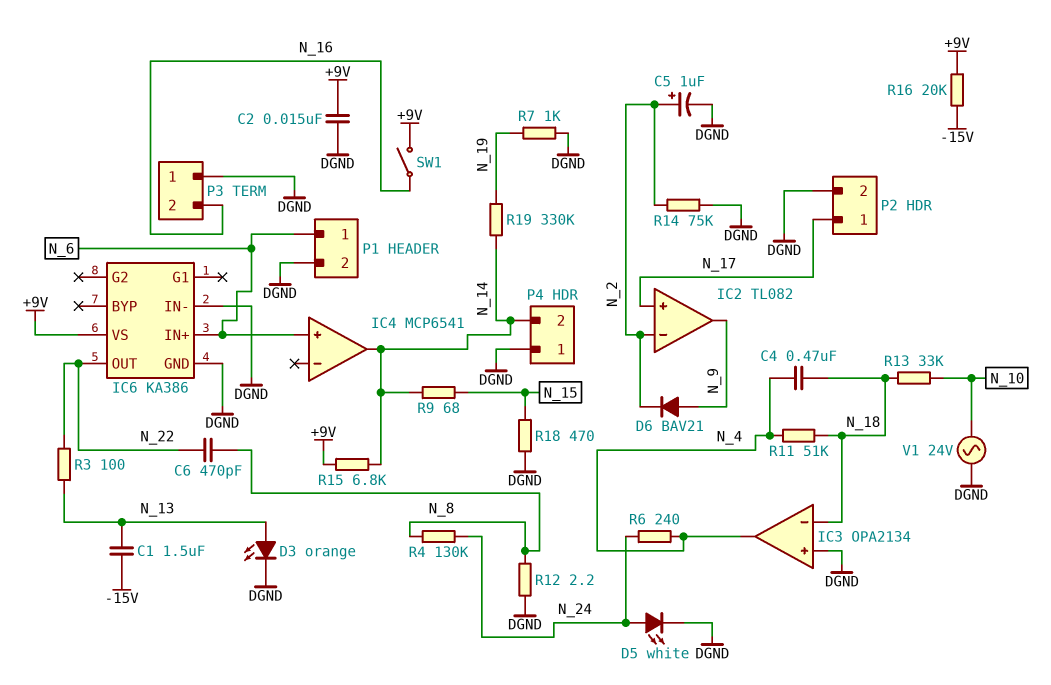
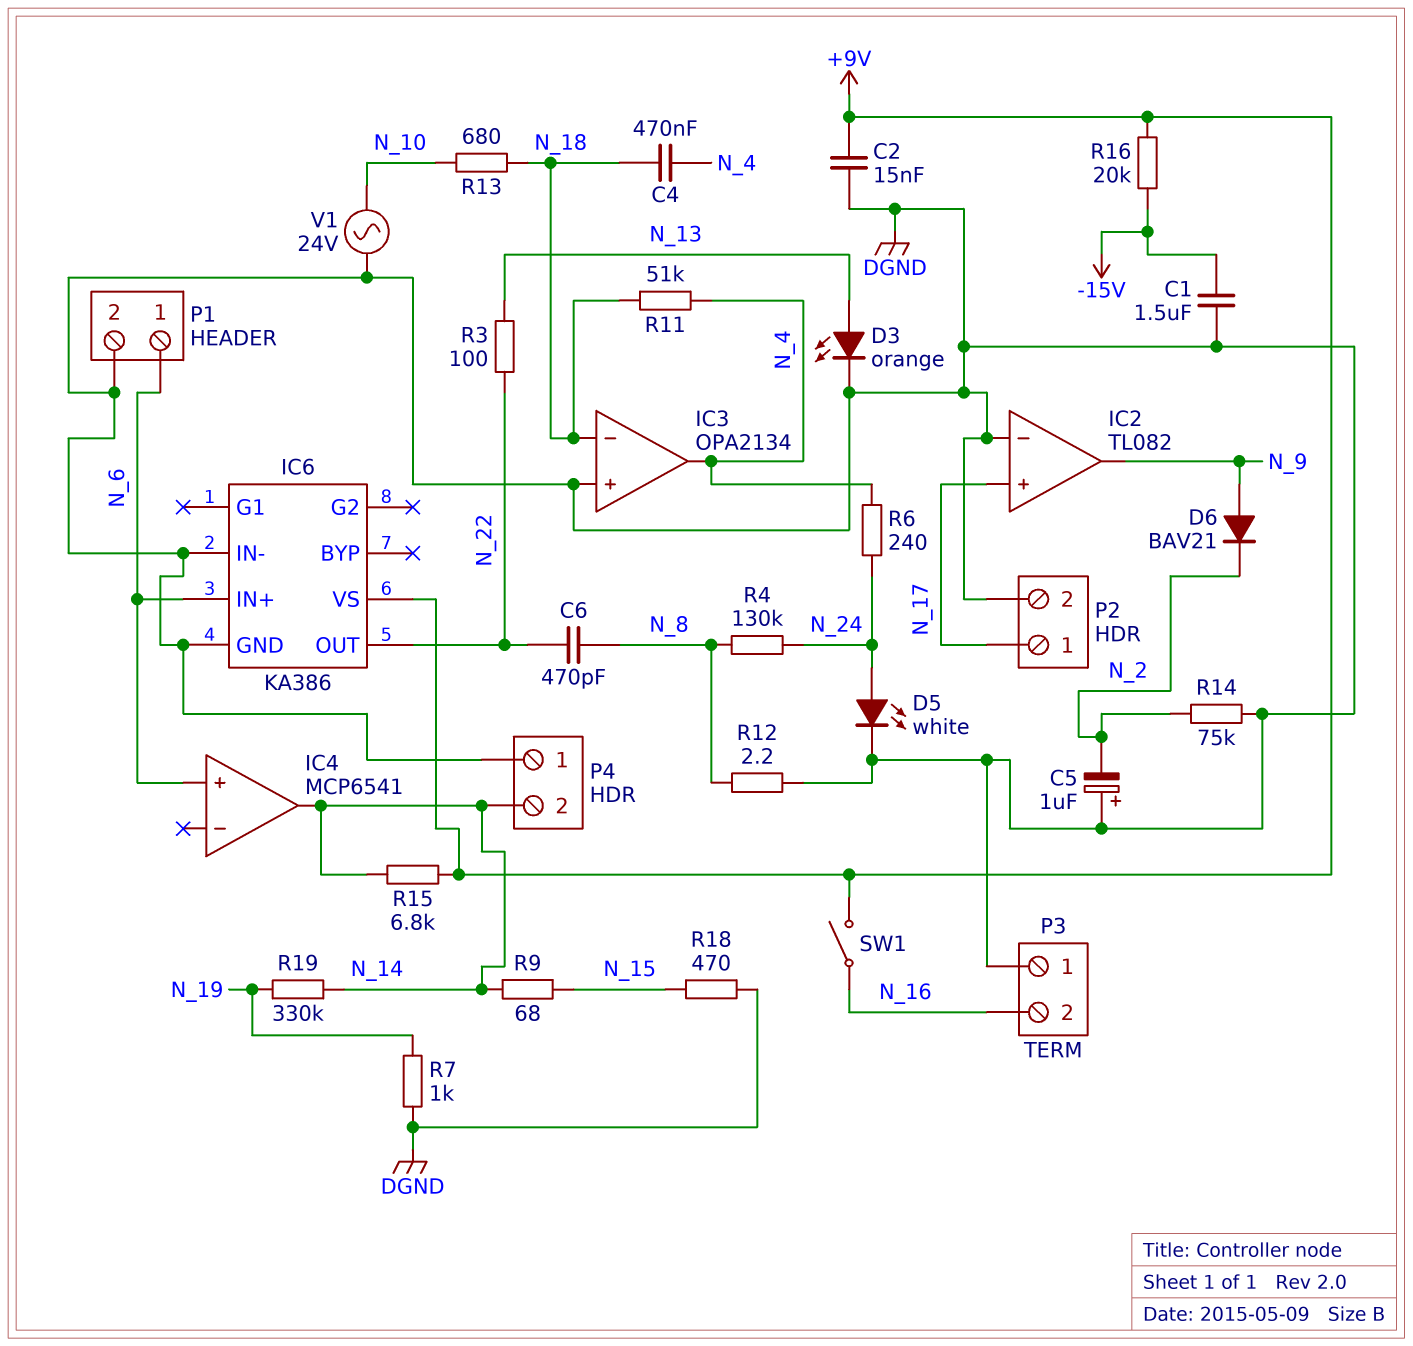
C1: 1.5uF (-15V, N_13) -> 1.5uF (-15V, DGND)
C5: 1uF (plus N_2, minus DGND) -> 1uF (plus DGND, minus N_2)
IC2 pin in-: N_2 -> DGND
R13: 33k (N_10, N_18) -> 680 (N_10, N_18)

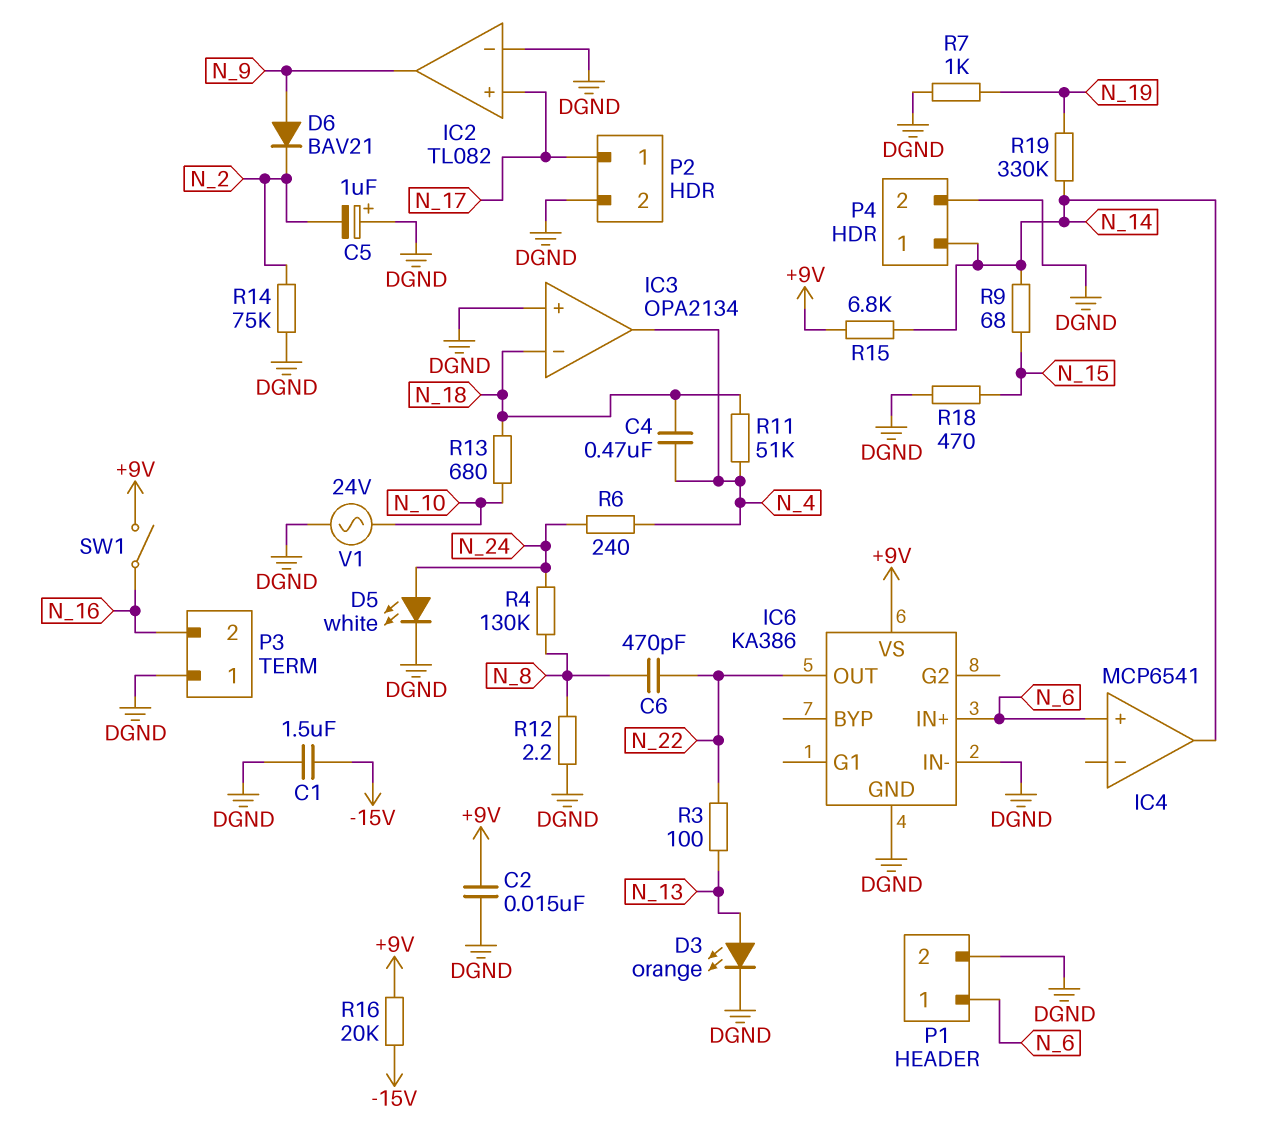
P4 pin 1: DGND -> N_14
P4 pin 2: N_14 -> DGND

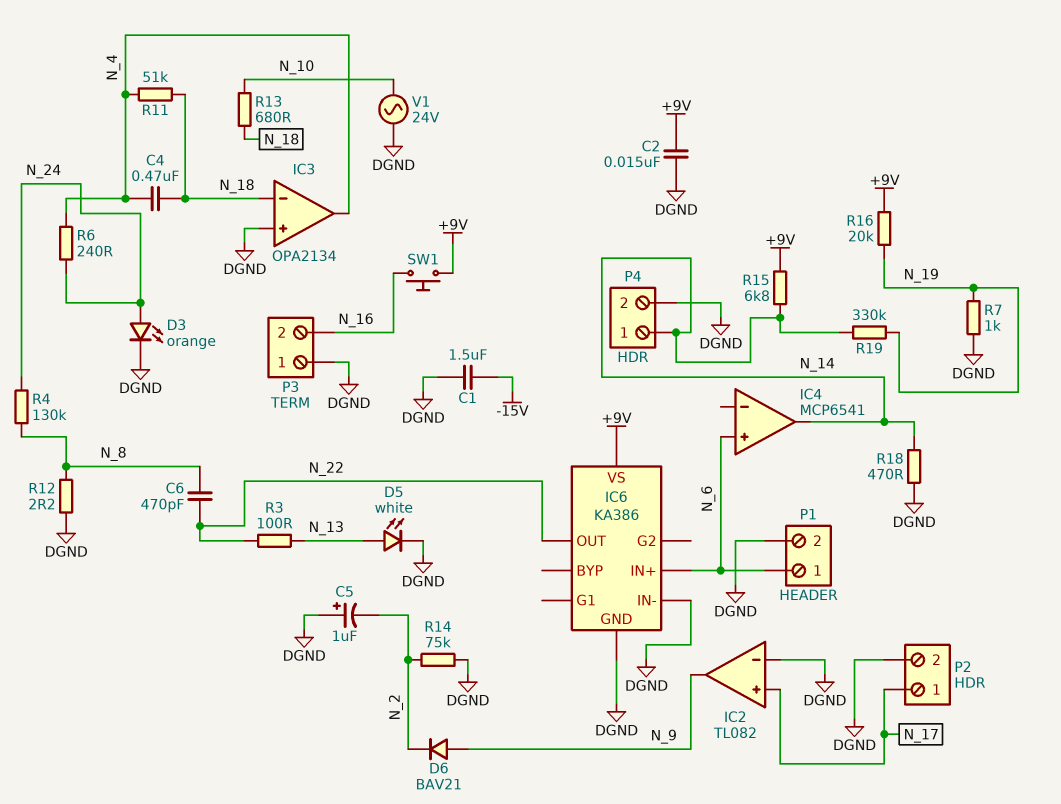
D3: LED orange (A N_13, K DGND) -> LED orange (A N_24, K DGND)
D5: LED white (A N_24, K DGND) -> LED white (A N_13, K DGND)
R9: 68 (N_14, N_15) -> none
R16: 20k (+9V, -15V) -> 20k (+9V, N_19)
R18: 470 (DGND, N_15) -> 470 (DGND, N_14)
SW1: switch (+9V, N_16) -> button (+9V, N_16)

